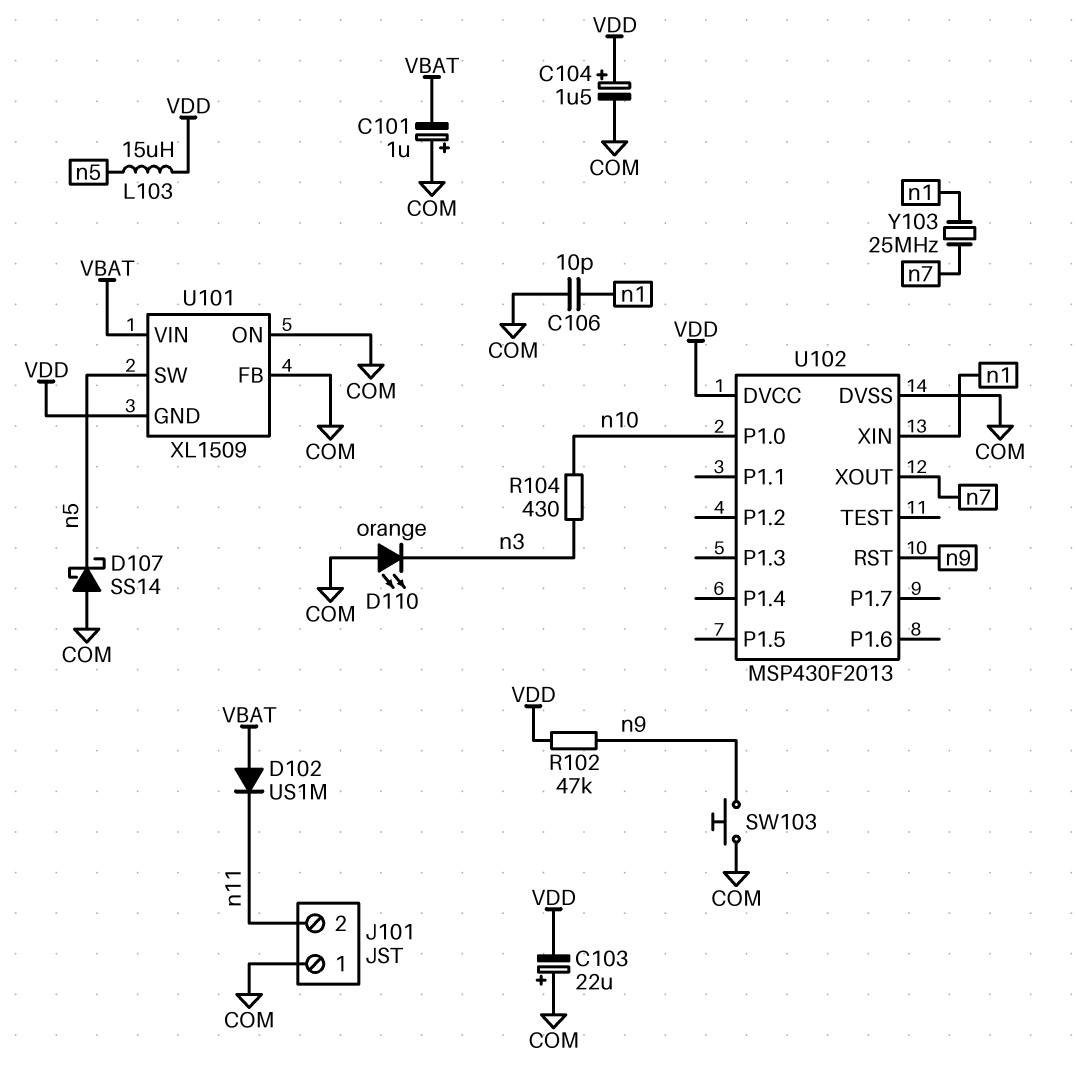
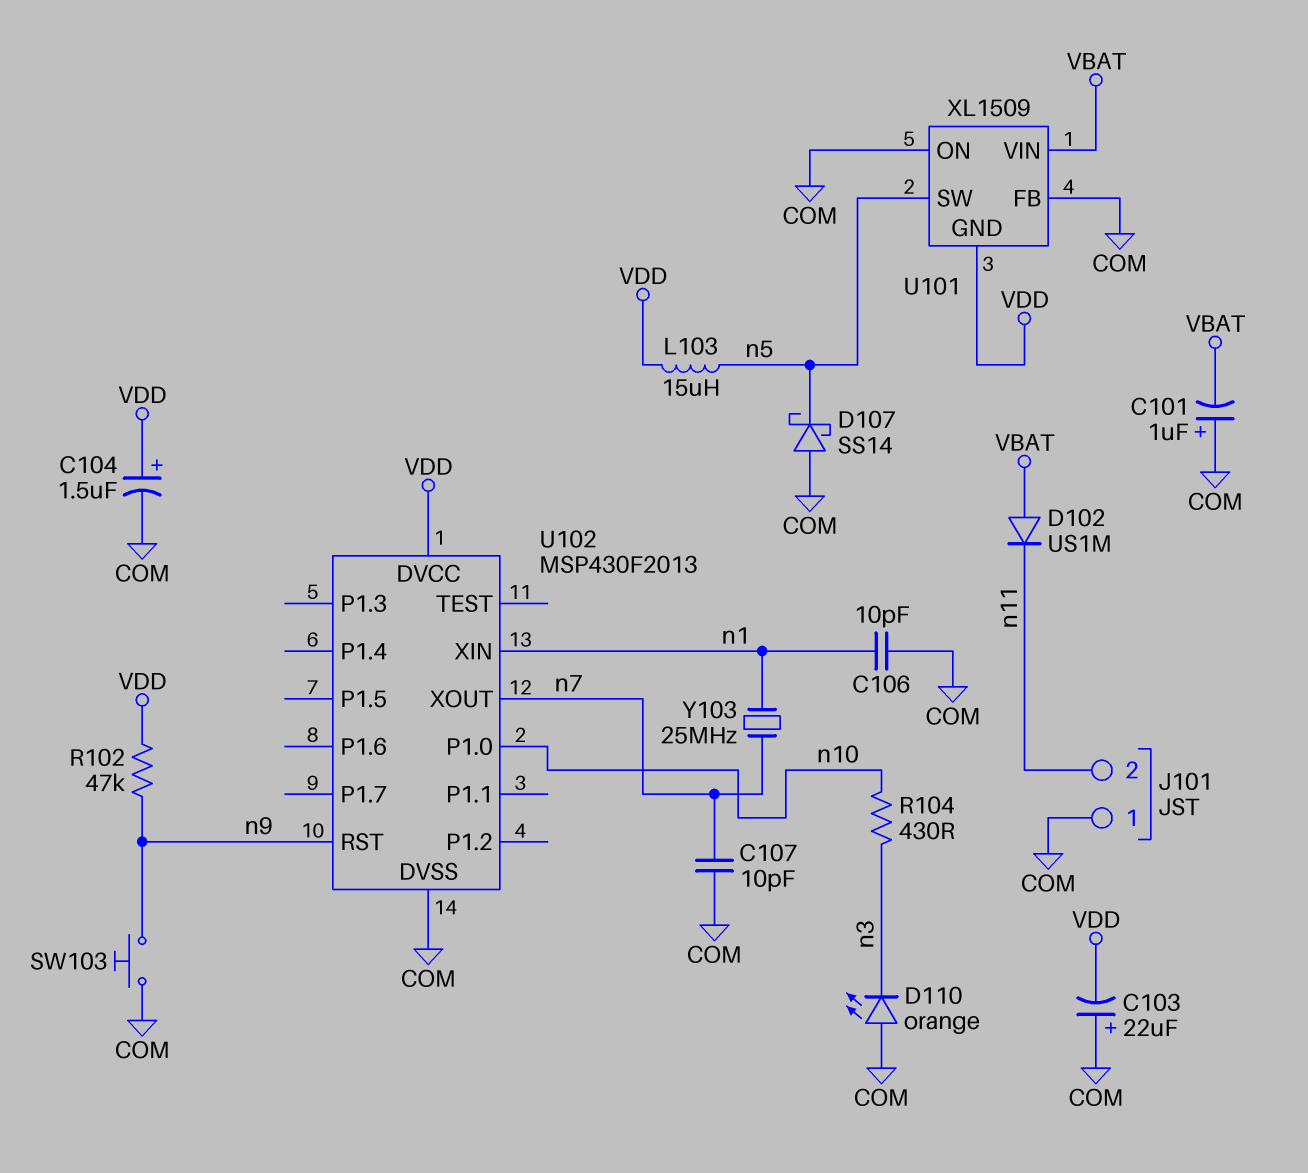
C107: none -> 10pF (COM, n7)

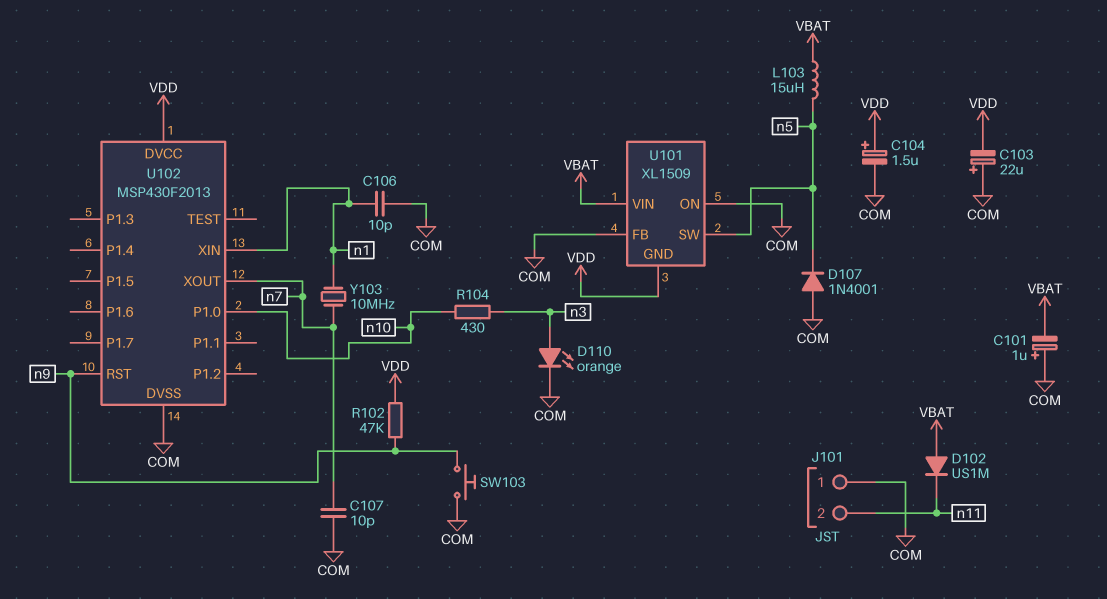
D107: schottky SS14 (A COM, K n5) -> diode 1N4001 (A COM, K n5)
D110: LED orange (A COM, K n3) -> LED orange (A n3, K COM)
L103: 15uH (VDD, n5) -> 15uH (VBAT, n5)
Y103: 25MHz (n1, n7) -> 10MHz (n1, n7)

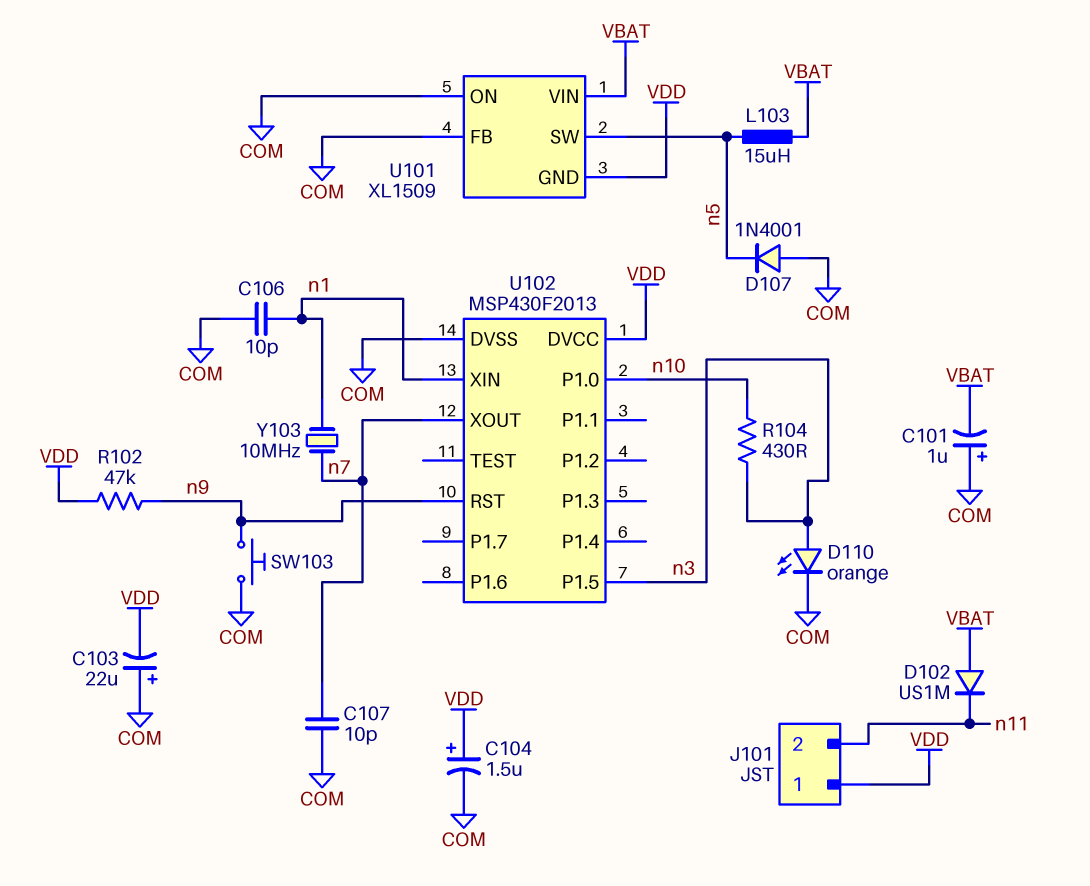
J101 pin 1: COM -> VDD
U102 pin P1.5: none -> n3

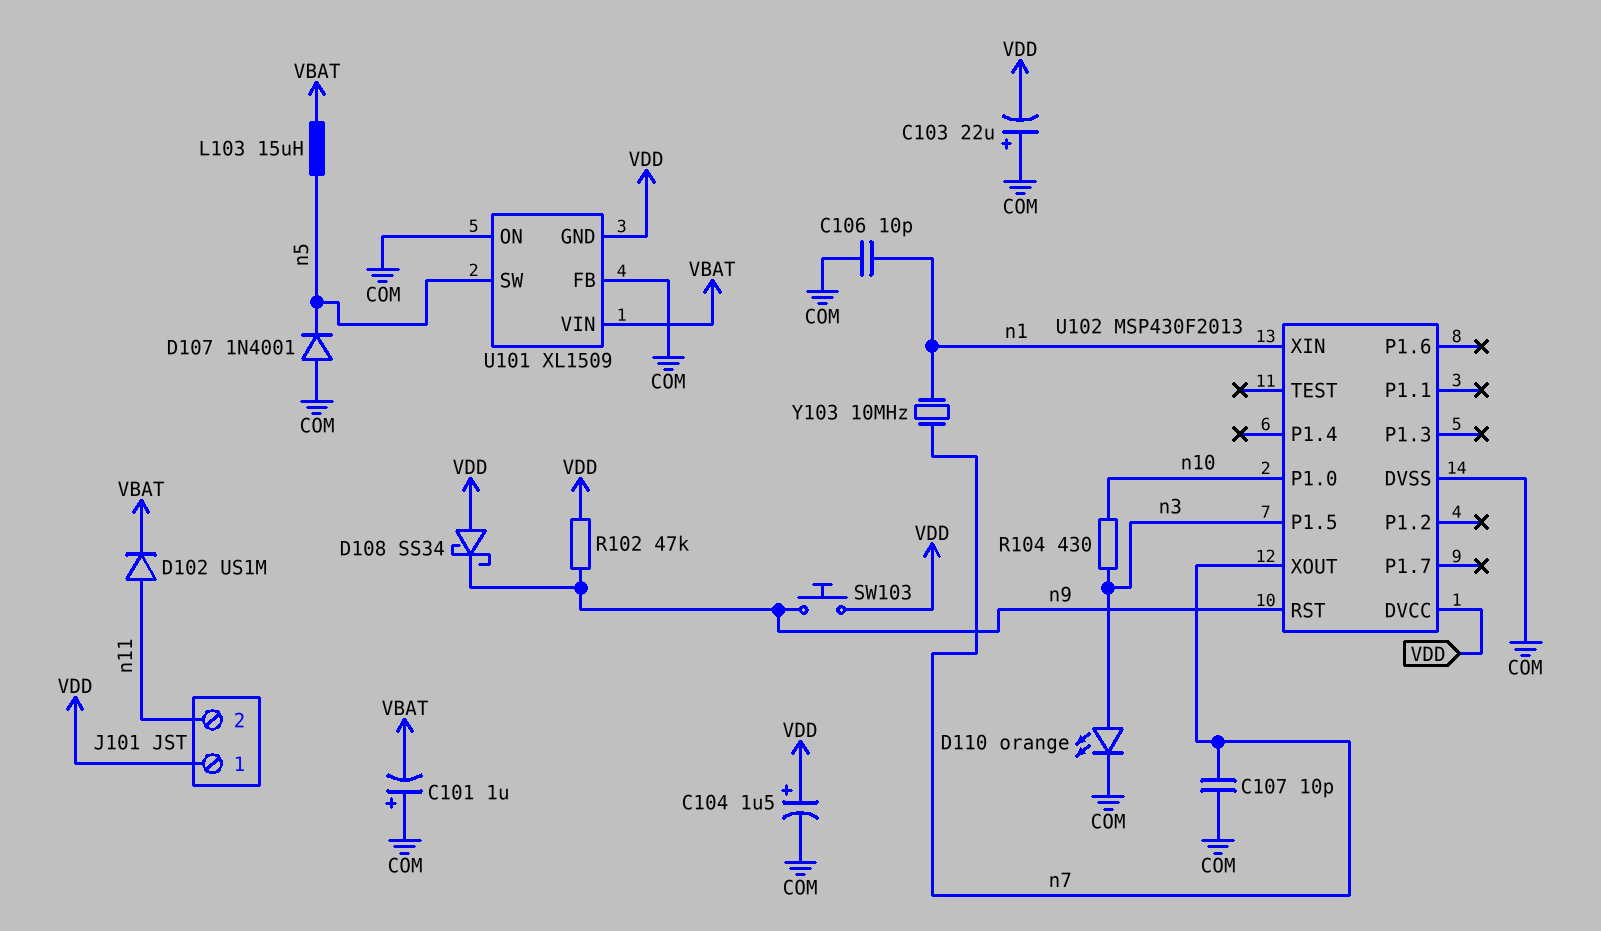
D102: diode US1M (A VBAT, K n11) -> diode US1M (A n11, K VBAT)
D108: none -> schottky SS34 (A VDD, K n9)
SW103: button (COM, n9) -> button (VDD, n9)

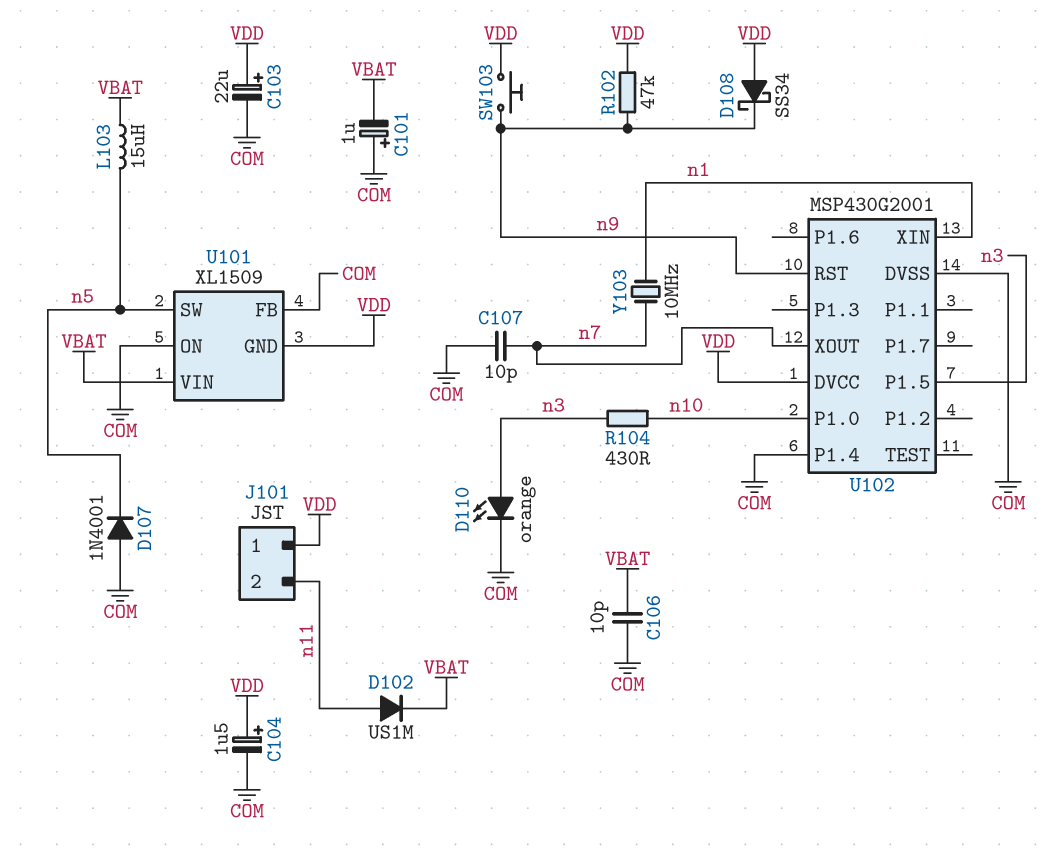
C103: 22uF (plus COM, minus VDD) -> 22uF (plus VDD, minus COM)
C106: 10pF (COM, n1) -> 10pF (COM, VBAT)
U102: MSP430F2013 -> MSP430G2001
U102 pin P1.4: none -> COM

